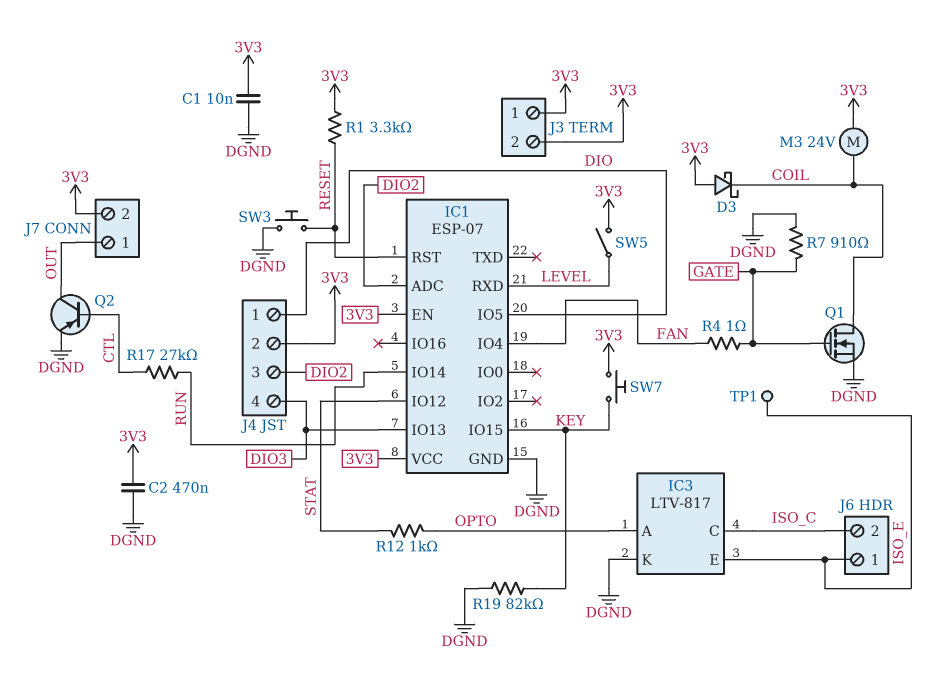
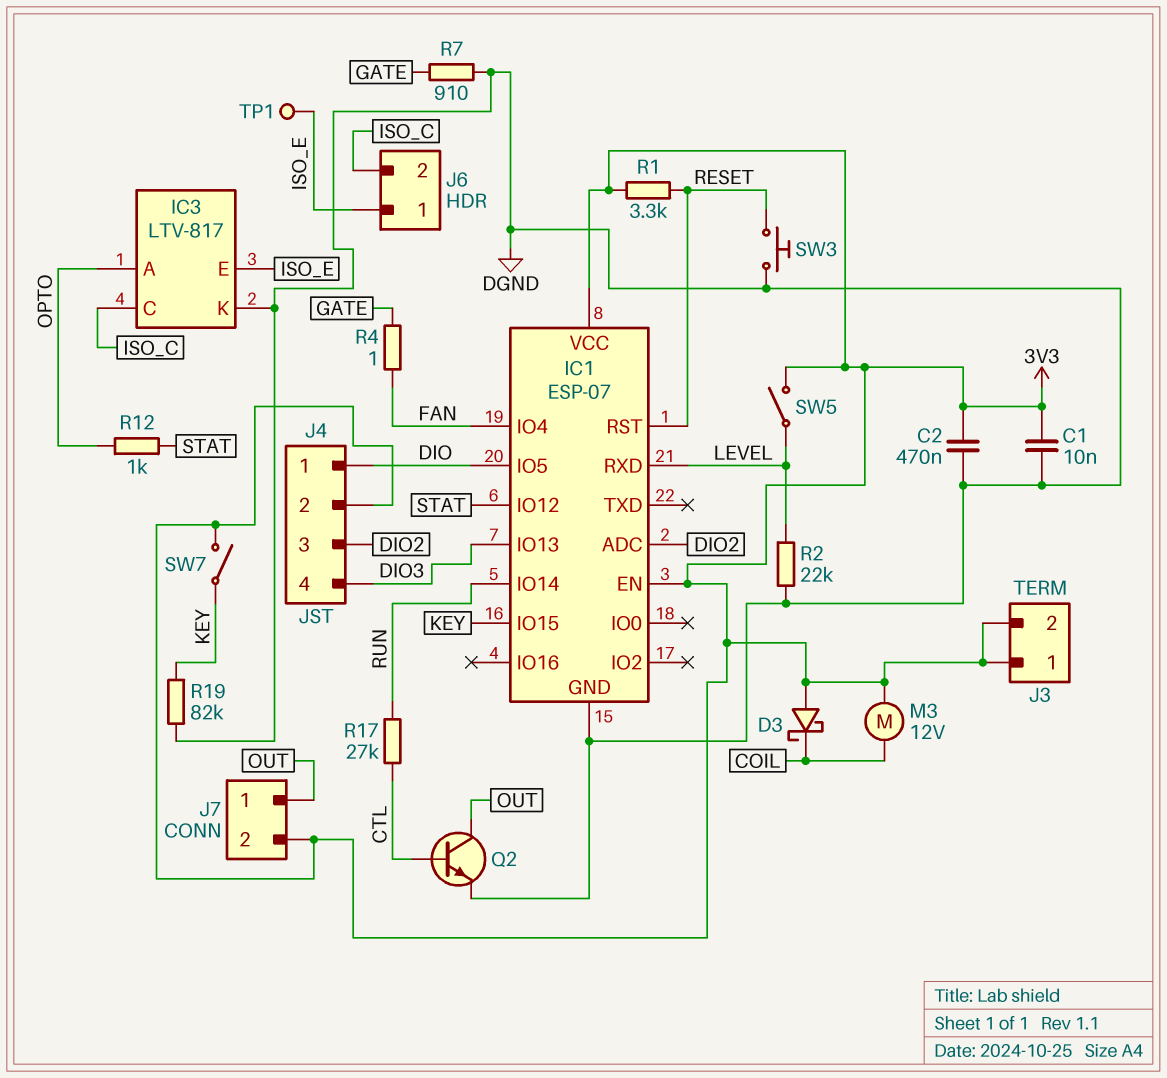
M3: motor 24V (3V3, COIL) -> motor 12V (3V3, COIL)
Q1: NMOS (G GATE, D COIL, S DGND) -> none
Q2: PNP (B CTL, C OUT, E DGND) -> NPN (B CTL, C OUT, E DGND)
R2: none -> 22k (DGND, LEVEL)
SW7: button (3V3, KEY) -> switch (3V3, KEY)

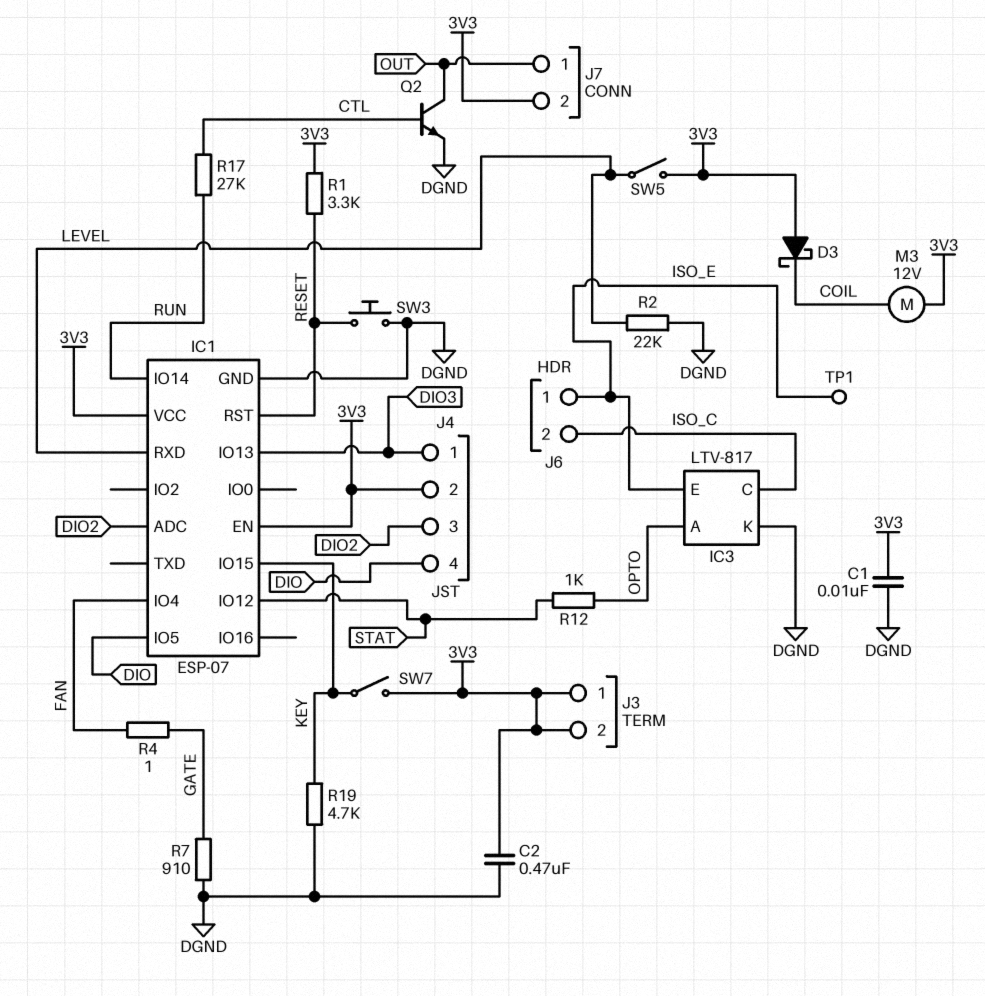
J4 pin 1: DIO -> DIO3
J4 pin 4: DIO3 -> DIO
R19: 82k (DGND, KEY) -> 4.7k (DGND, KEY)

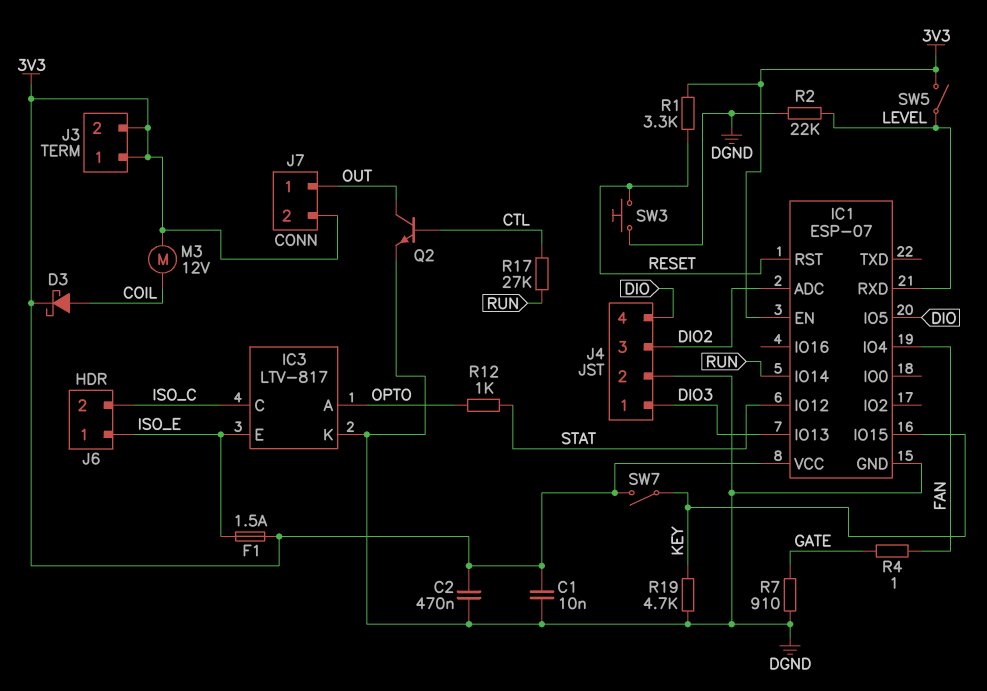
D3: schottky (A 3V3, K COIL) -> schottky (A COIL, K 3V3)
F1: none -> 1.5A (3V3, ISO_E)
J4 pin 2: 3V3 -> DGND
TP1: test point (ISO_E) -> none

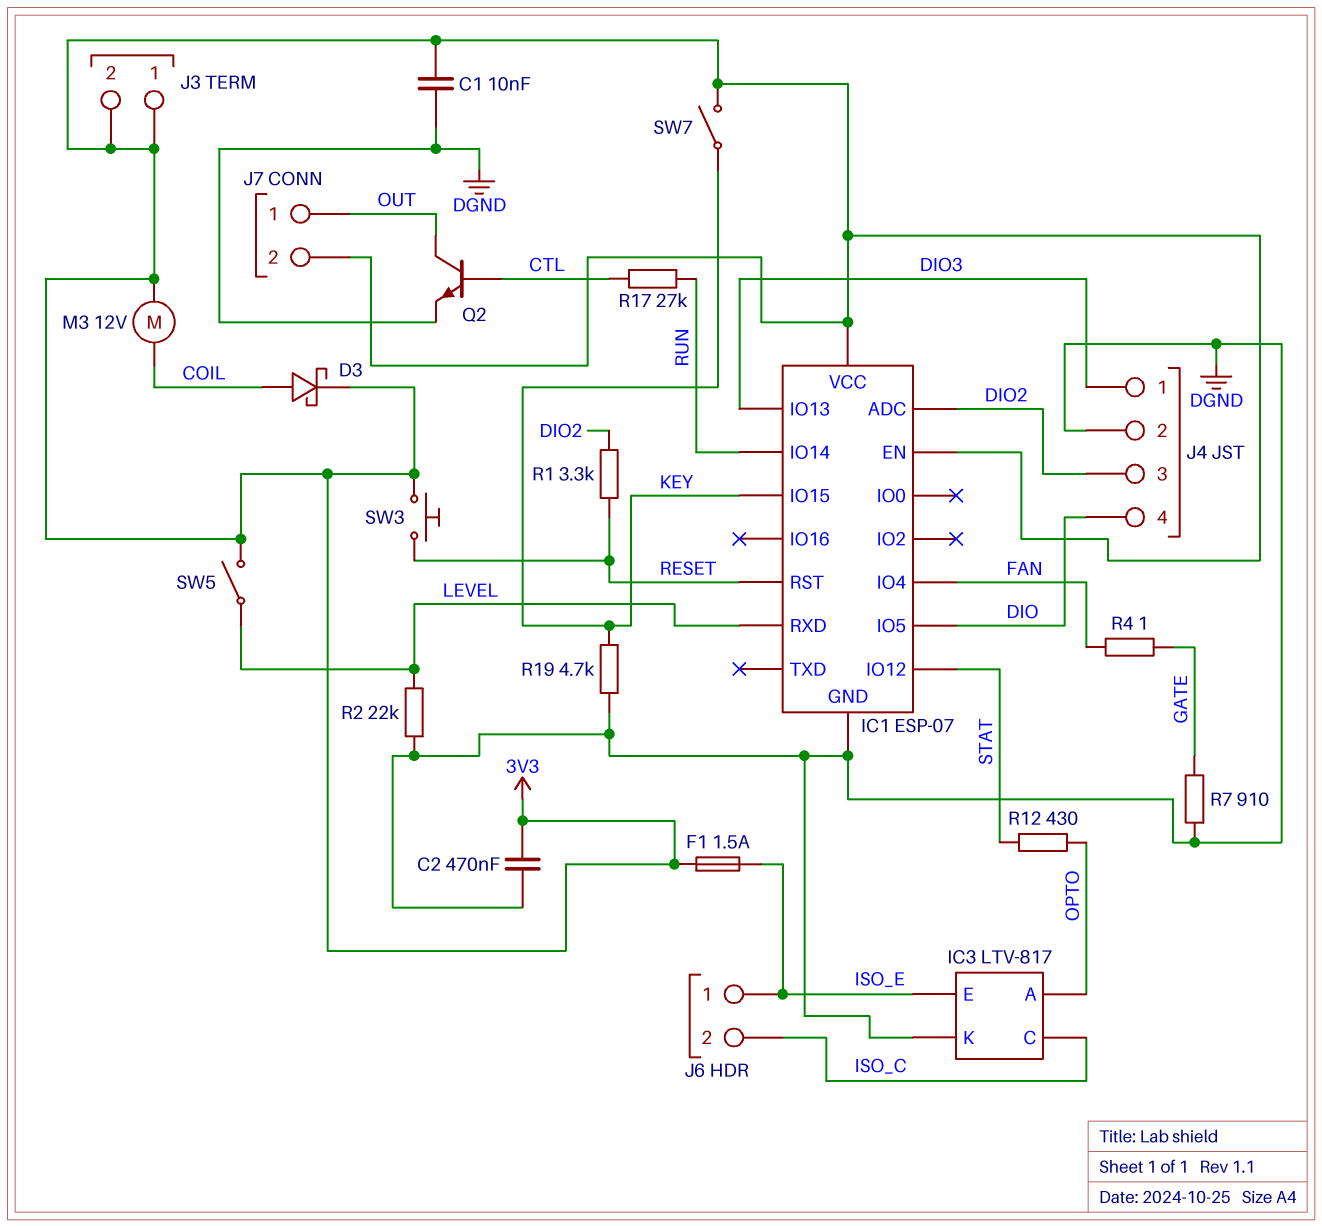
R1: 3.3k (3V3, RESET) -> 3.3k (DIO2, RESET)
R12: 1k (OPTO, STAT) -> 430 (OPTO, STAT)
SW3: button (DGND, RESET) -> button (3V3, RESET)

